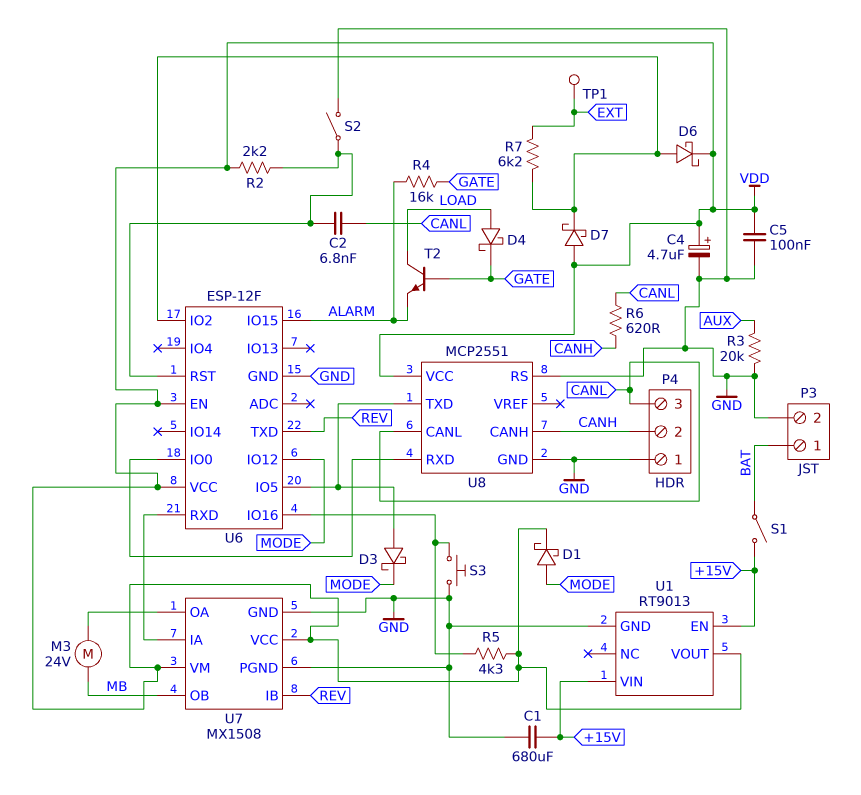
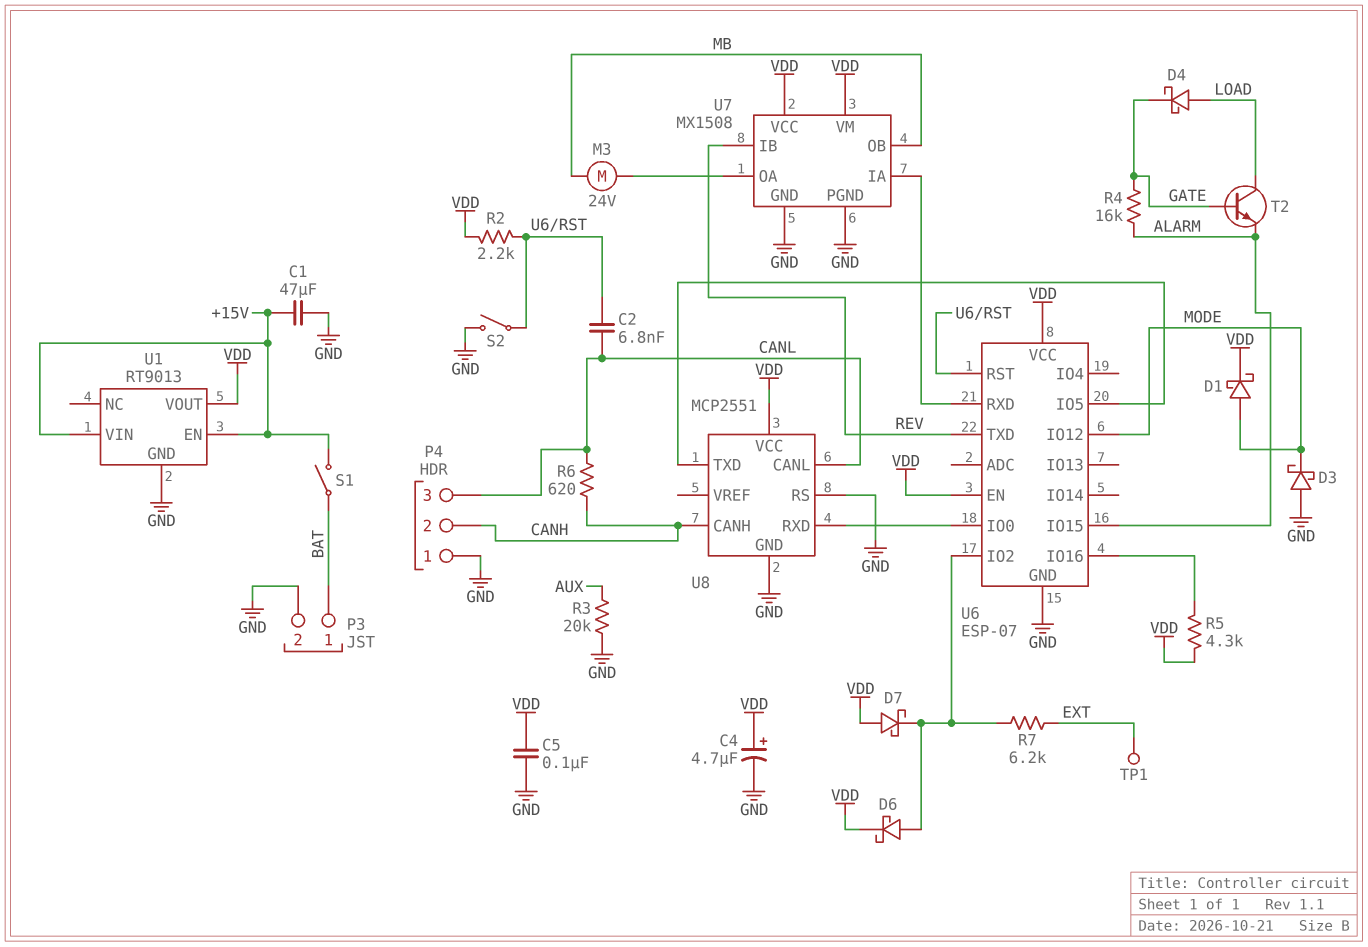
C1: 680uF (+15V, GND) -> 47uF (+15V, GND)
D3: schottky (A U6/IO5, K MODE) -> schottky (A GND, K MODE)
S3: button (GND, U6/IO16) -> none
U6: ESP-12F -> ESP-07

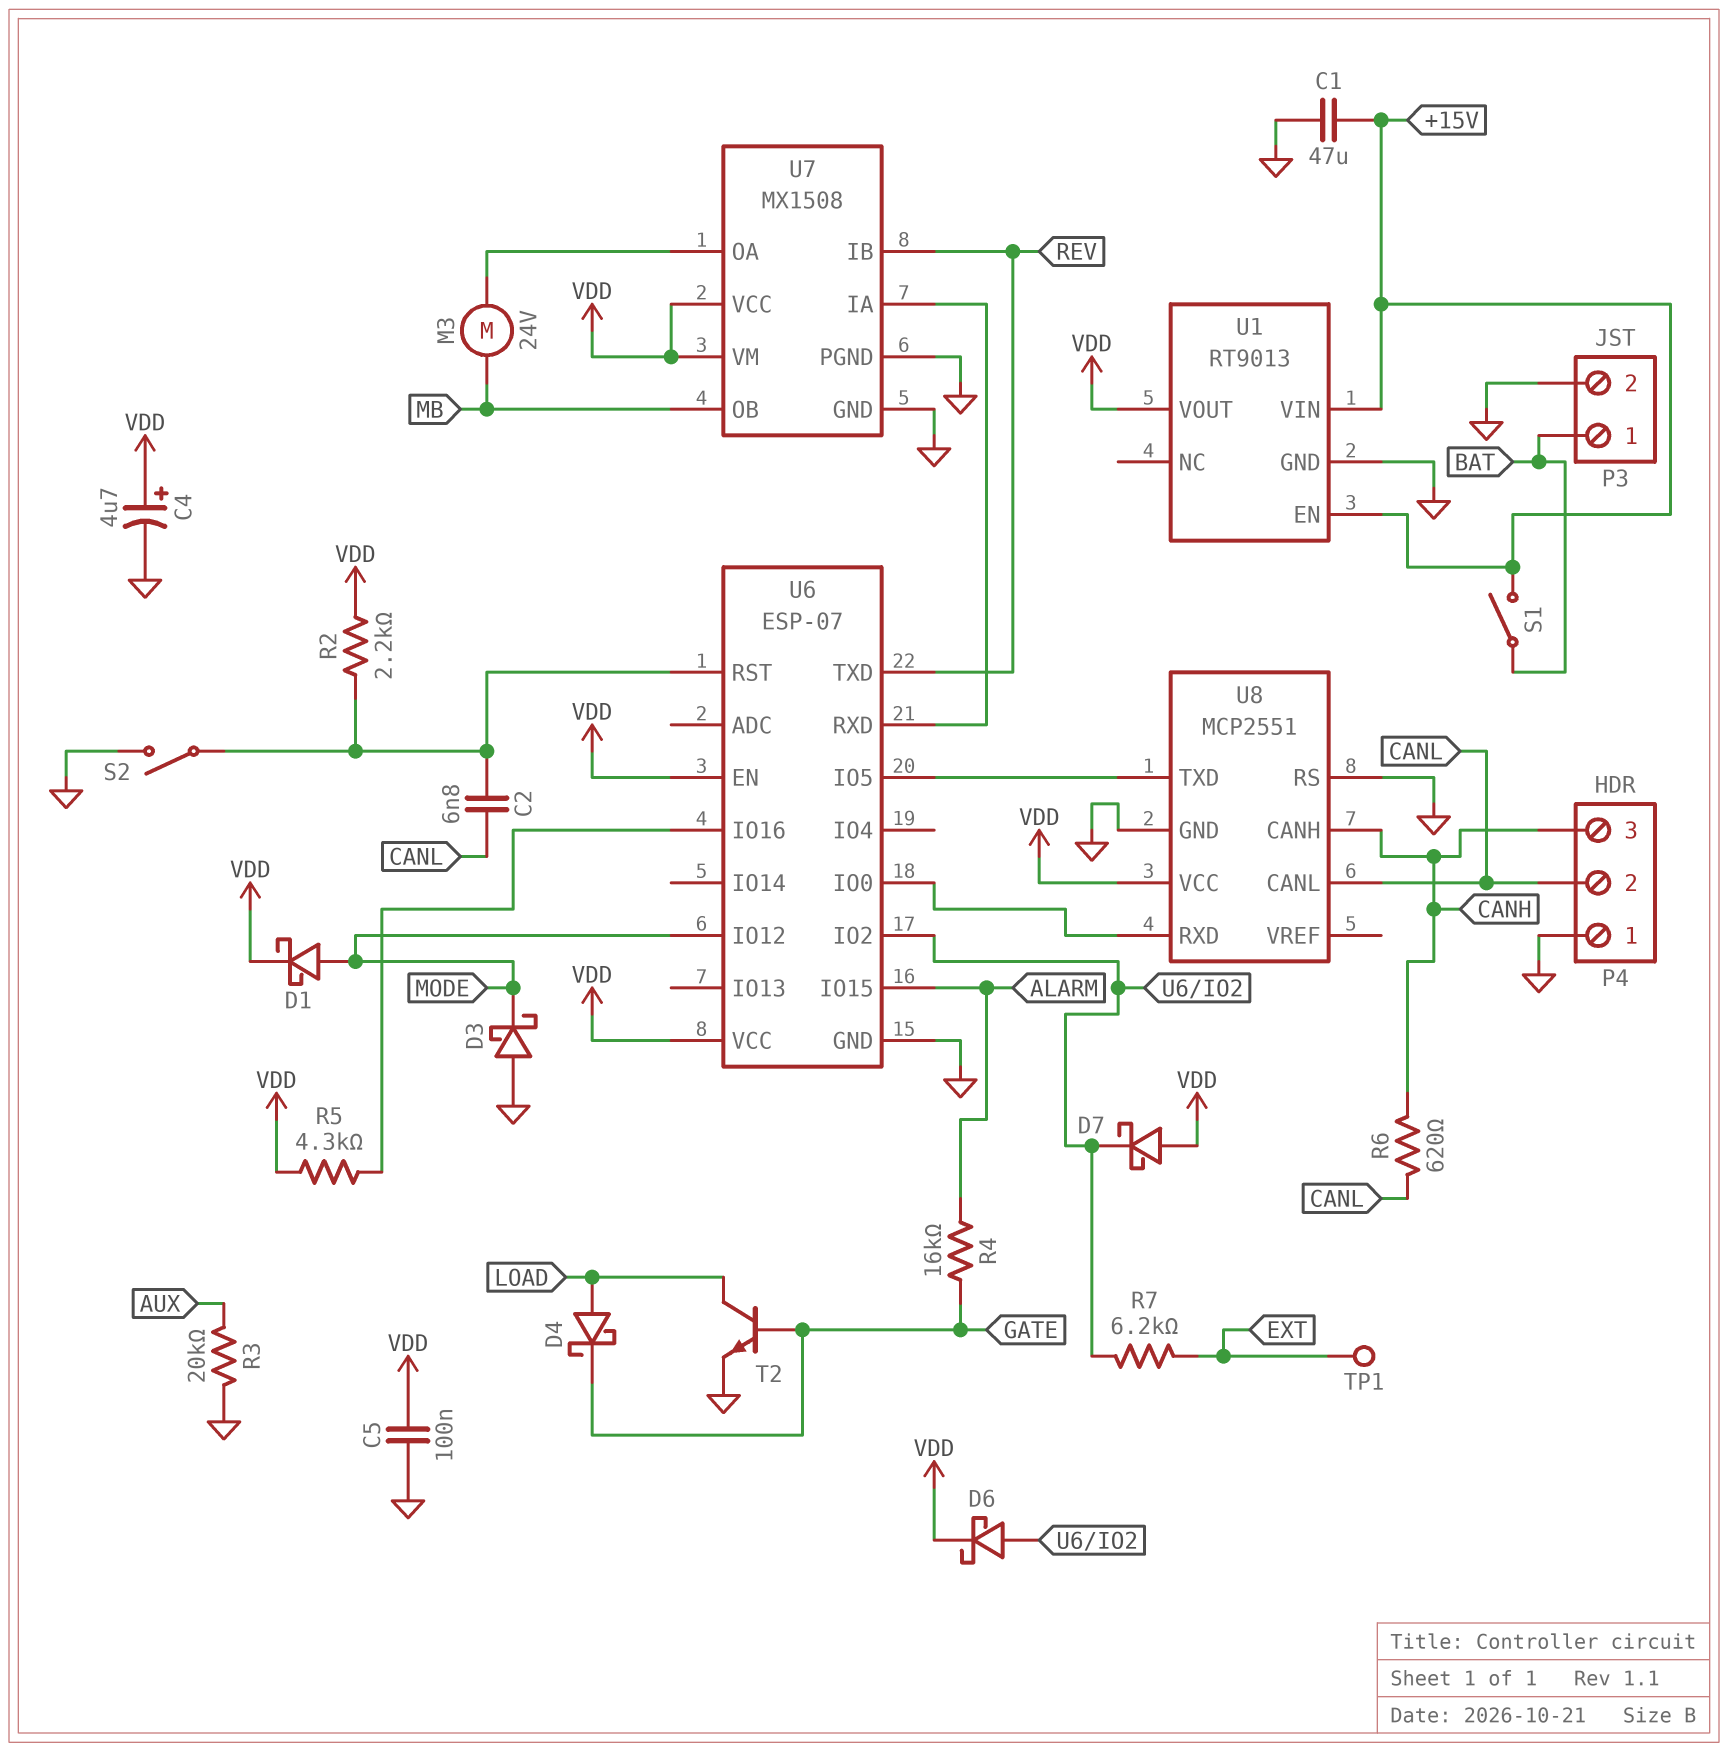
P4 pin 2: CANH -> CANL
P4 pin 3: CANL -> CANH
T2: NPN (B GATE, C LOAD, E ALARM) -> NPN (B GATE, C LOAD, E GND)

